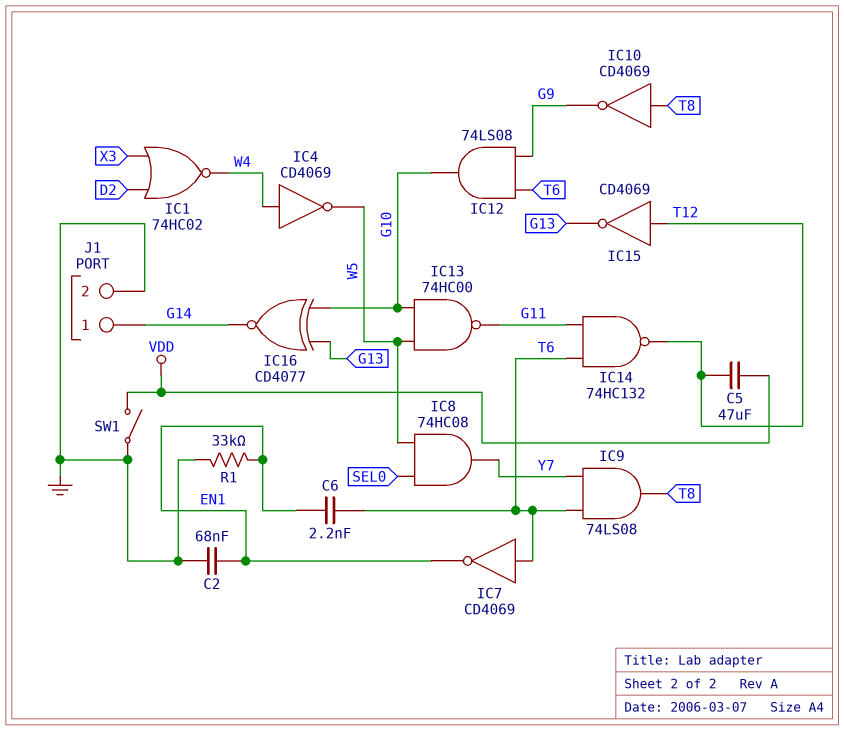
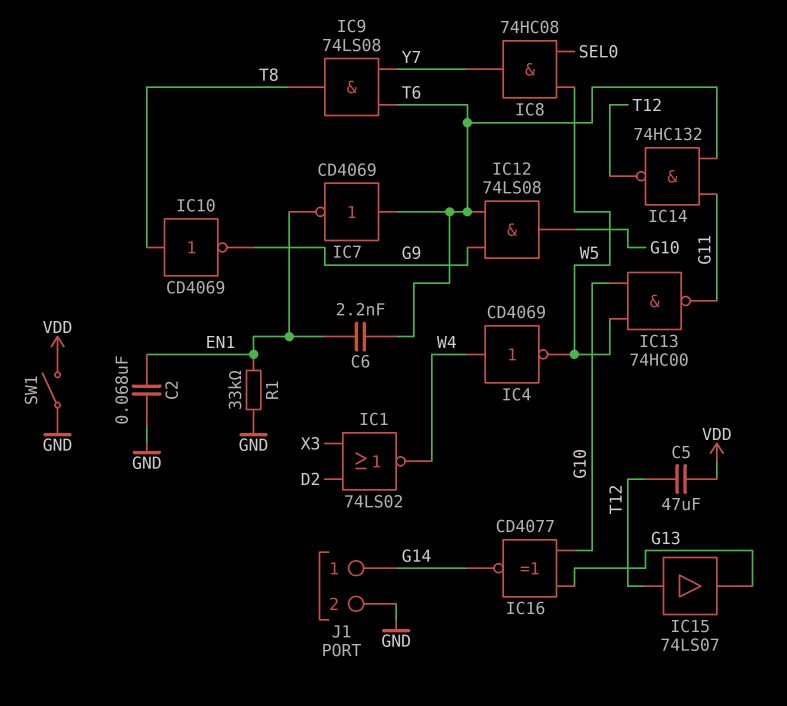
IC1: NOR 74HC02 (in D2, in X3, out W4) -> NOR 74LS02 (in D2, in X3, out W4)
IC15: NOT CD4069 (in T12, out G13) -> buffer 74LS07 (in T12, out G13)

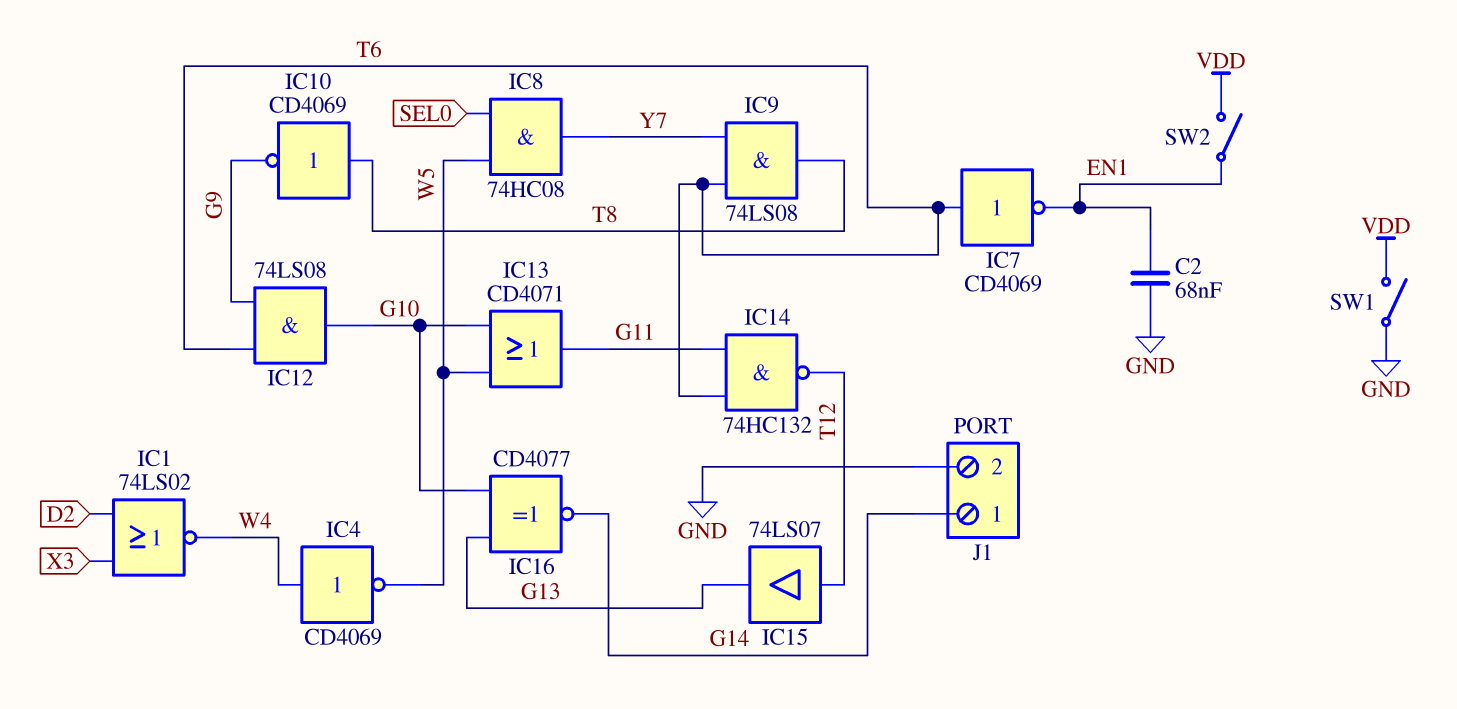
C5: 47uF (T12, VDD) -> none
C6: 2.2nF (EN1, T6) -> none
IC13: NAND 74HC00 (in G10, in W5, out G11) -> OR CD4071 (in G10, in W5, out G11)
R1: 33k (EN1, GND) -> none
SW2: none -> switch (EN1, VDD)

